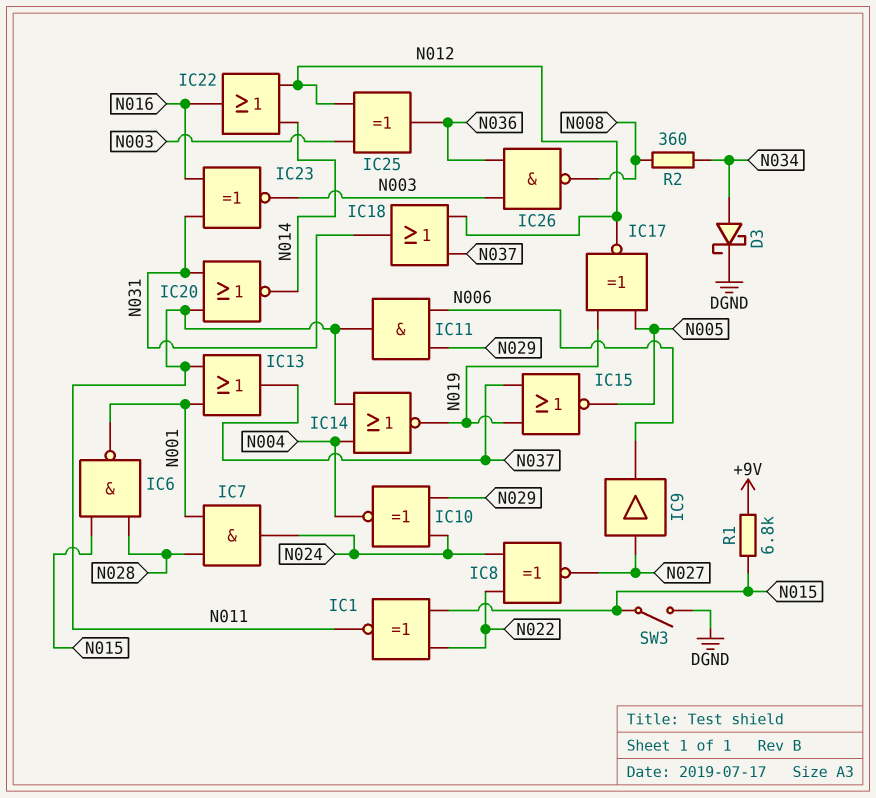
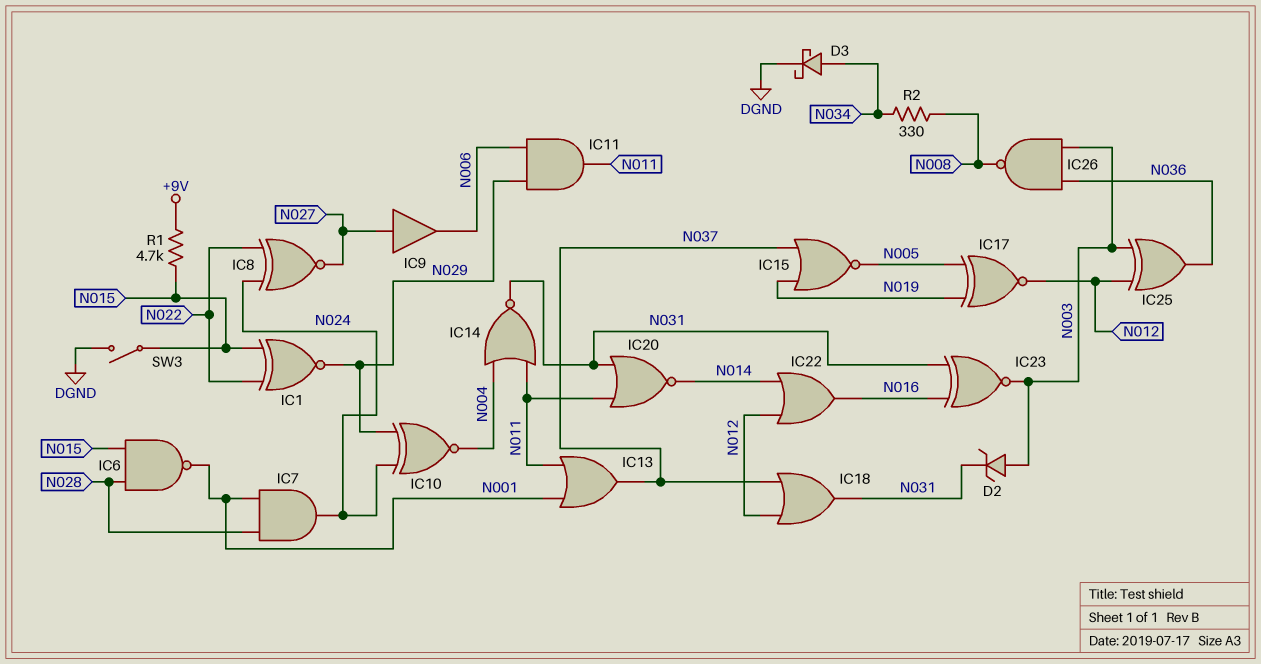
D2: none -> zener (A N003, K N031)
IC1: XNOR (in N015, in N022, out N011) -> XNOR (in N015, in N022, out N029)
IC14: NOR (in N004, in N011, out N019) -> NOR (in N004, in N011, out N031)
R1: 6.8k (+9V, N015) -> 4.7k (+9V, N015)
R2: 360 (N008, N034) -> 330 (N008, N034)

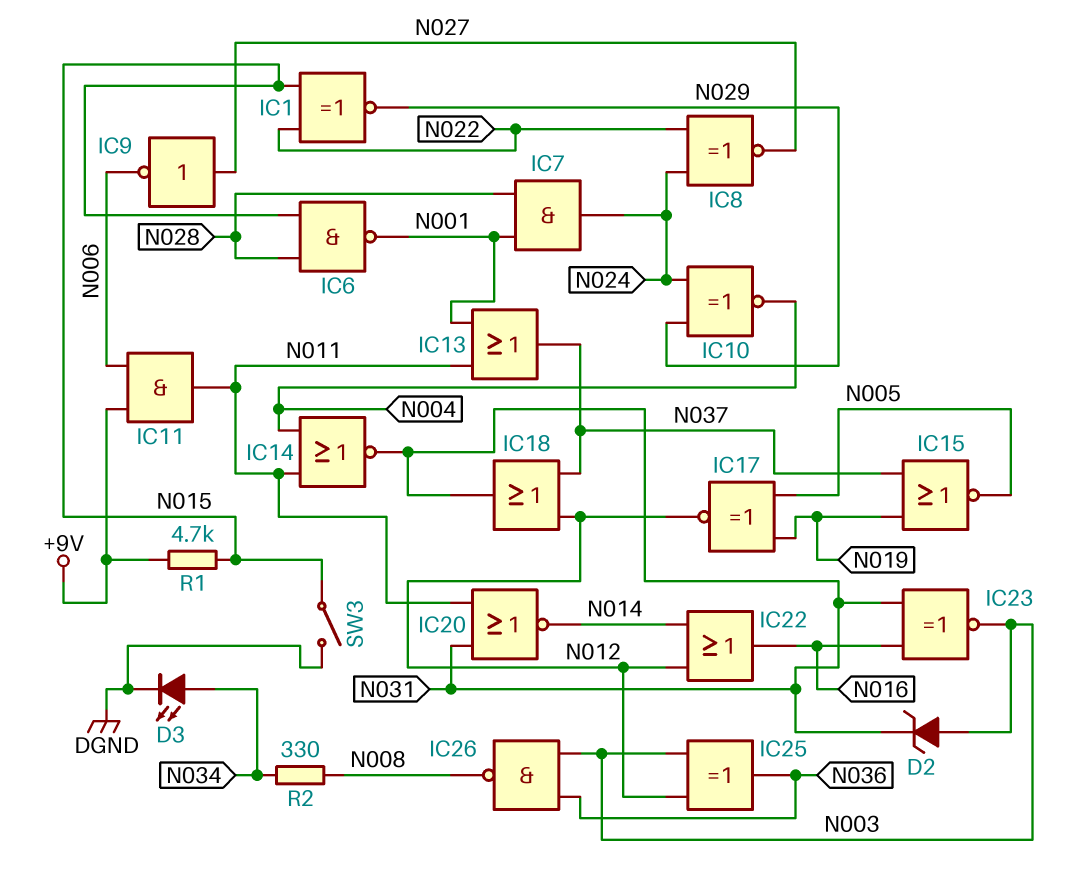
D3: schottky (A N034, K DGND) -> LED (A N034, K DGND)
IC9: buffer (in N027, out N006) -> NOT (in N027, out N006)
IC11: AND (in N006, in N029, out N011) -> AND (in +9V, in N006, out N011)

